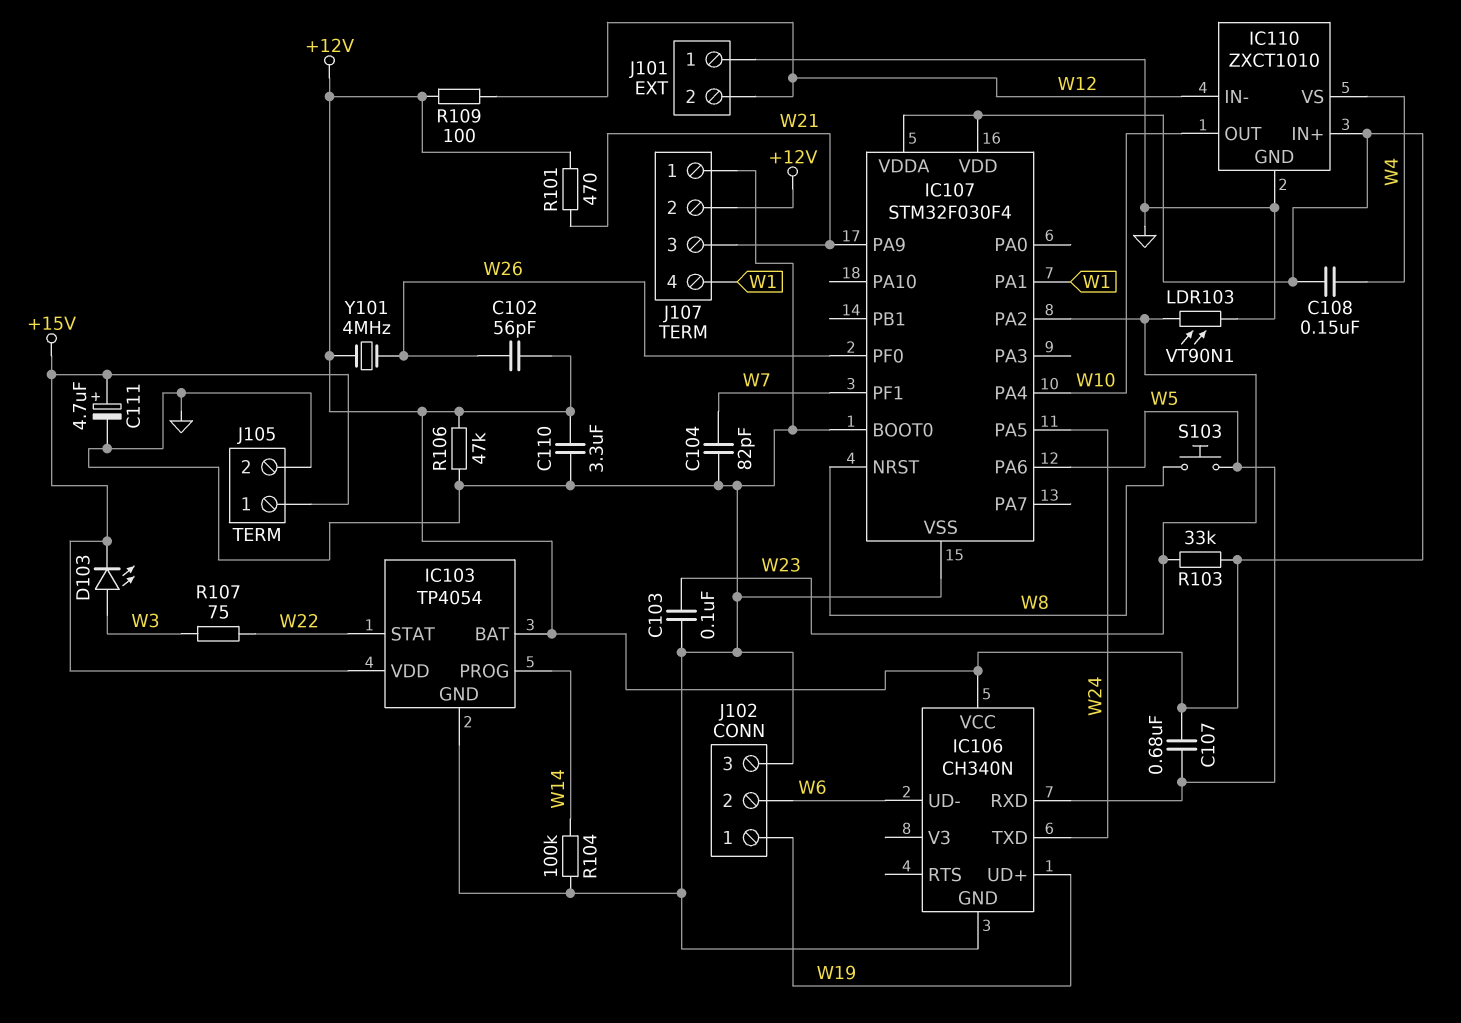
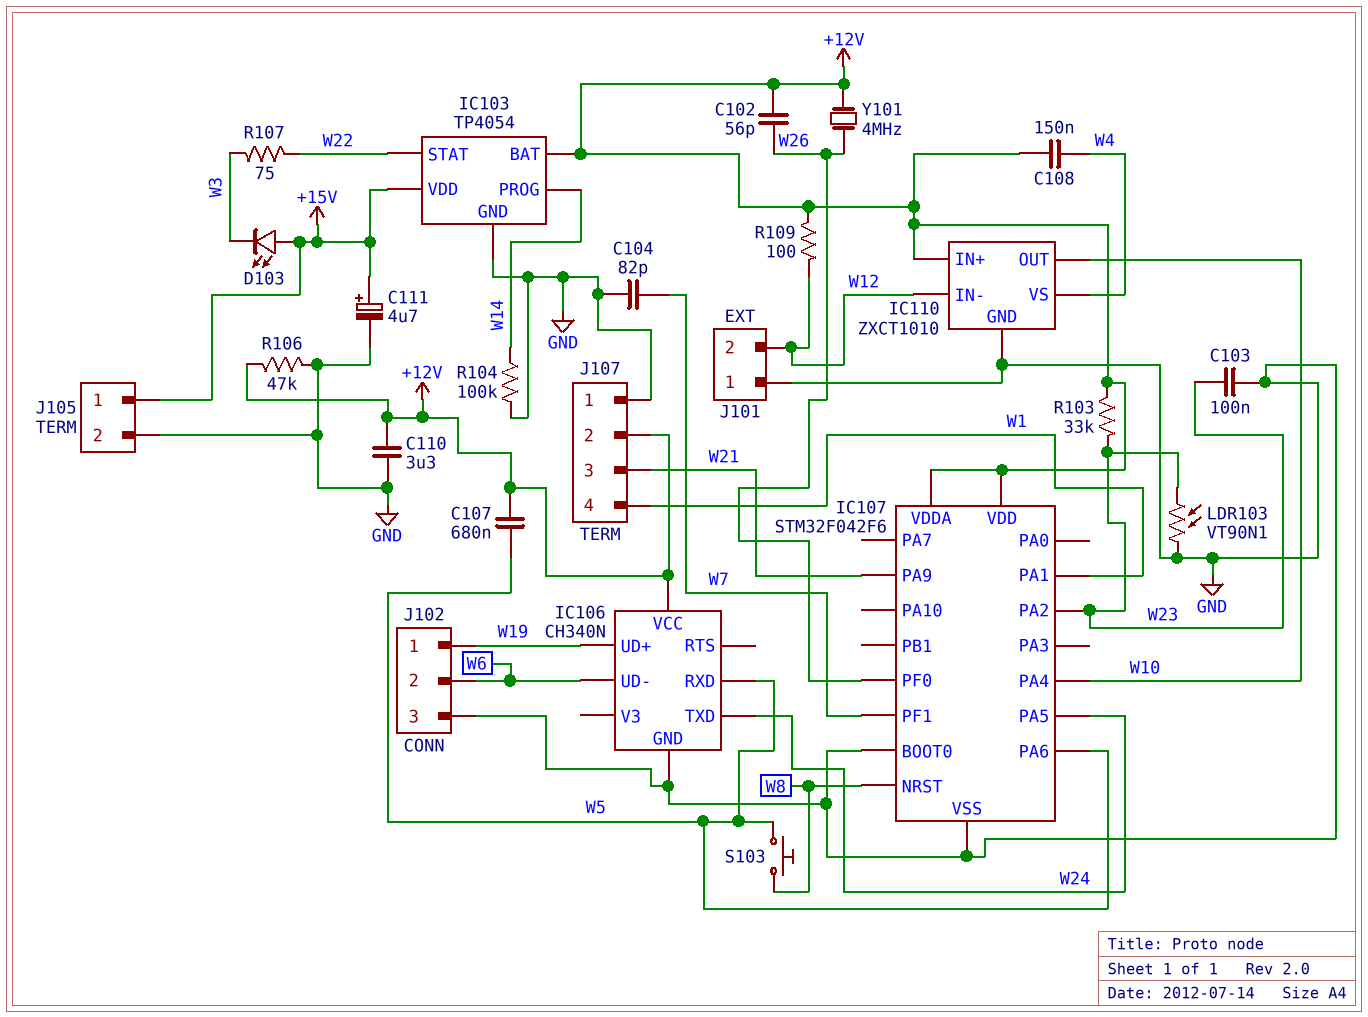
D103: LED (A W3, K +15V) -> LED (A +15V, K W3)
IC107: STM32F030F4 -> STM32F042F6
R101: 470 (+12V, W21) -> none

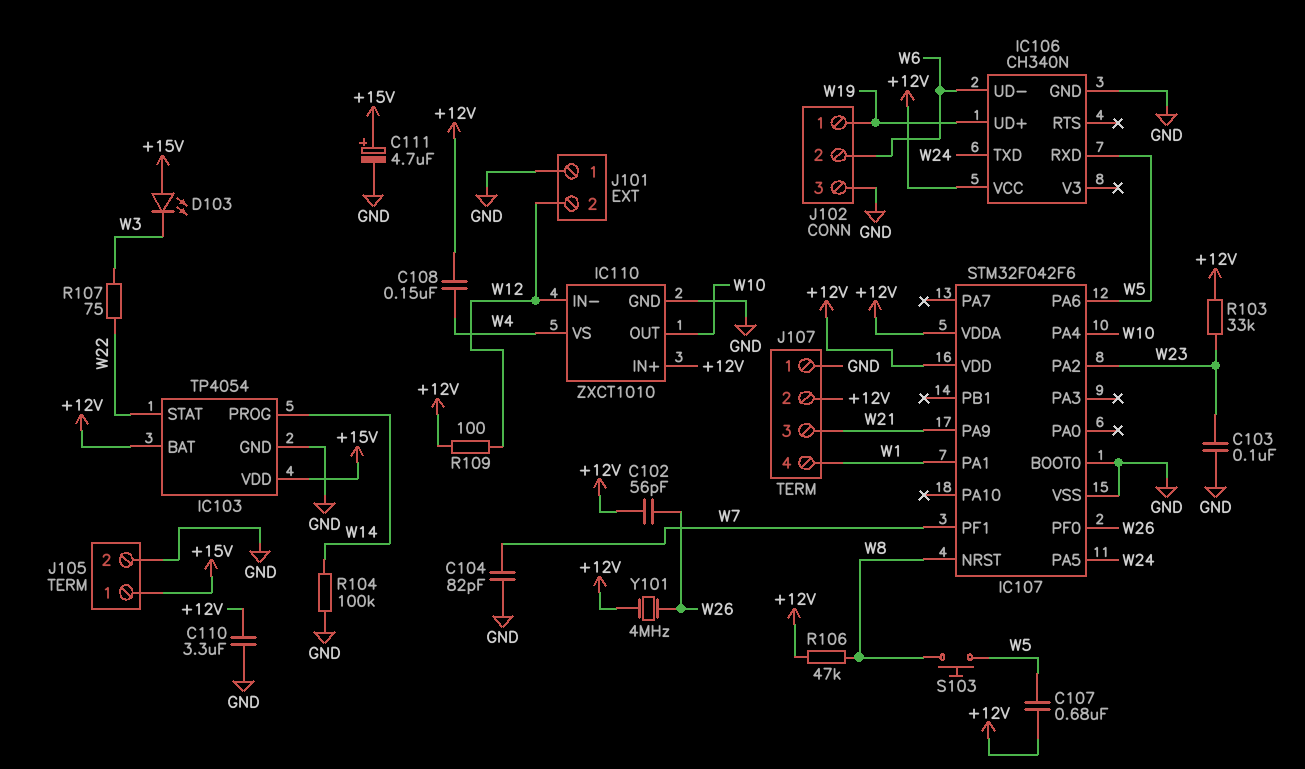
LDR103: VT90N1 (GND, W23) -> none
R106: 47k (+12V, GND) -> 47k (+12V, W8)

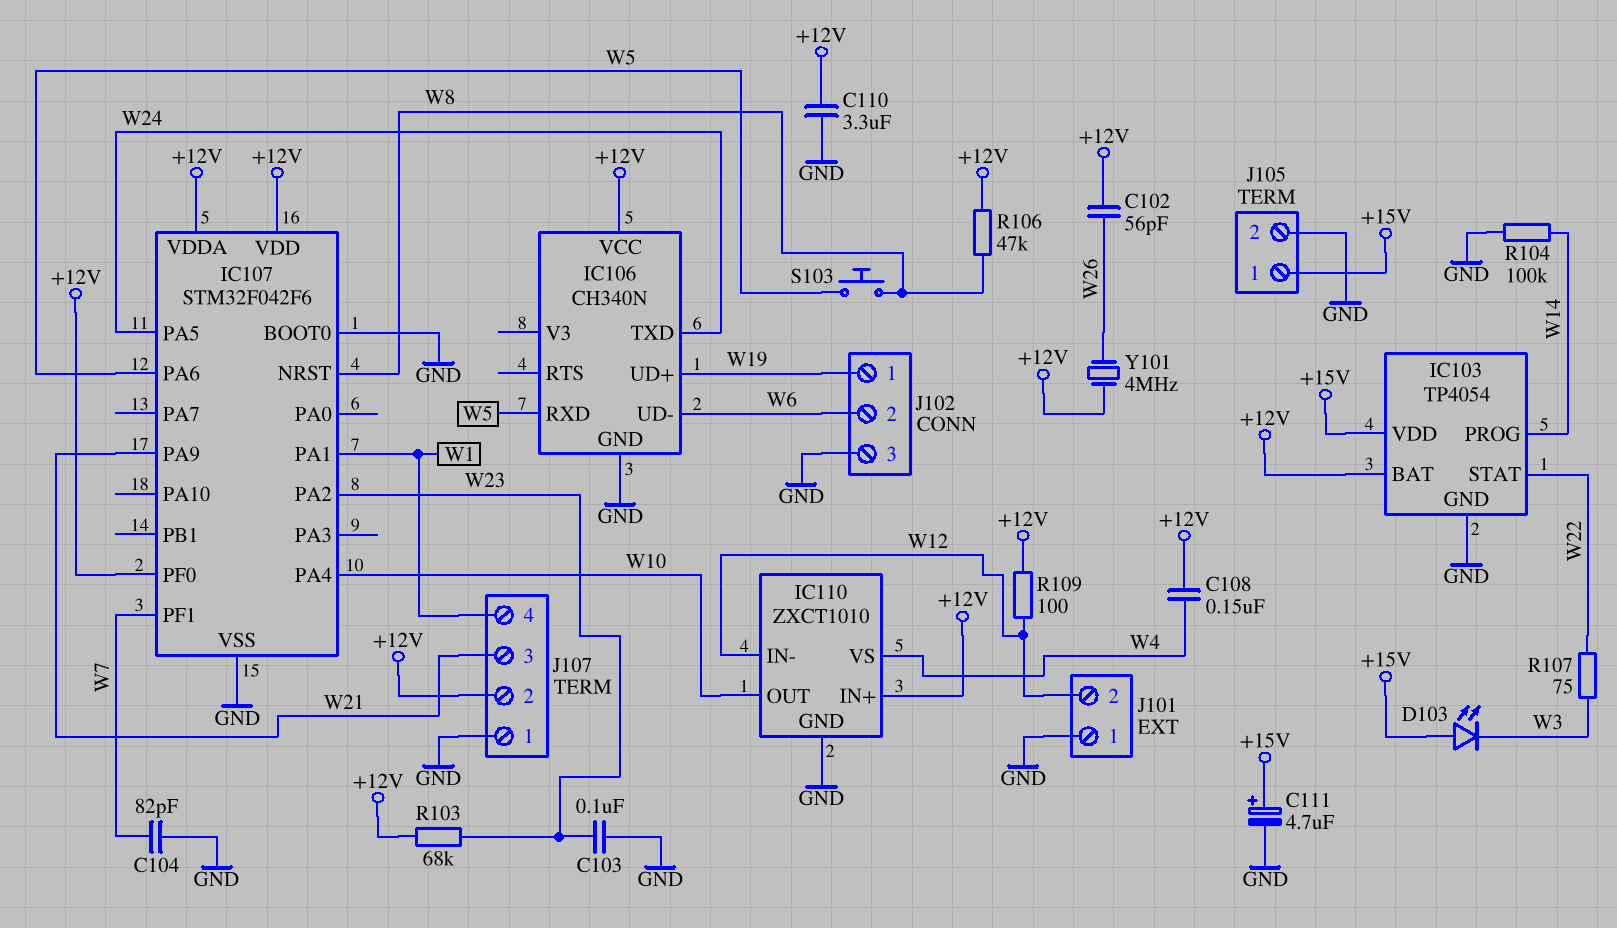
C107: 680nF (+12V, W5) -> none
IC107 pin PF0: W26 -> +12V
R103: 33k (+12V, W23) -> 68k (+12V, W23)

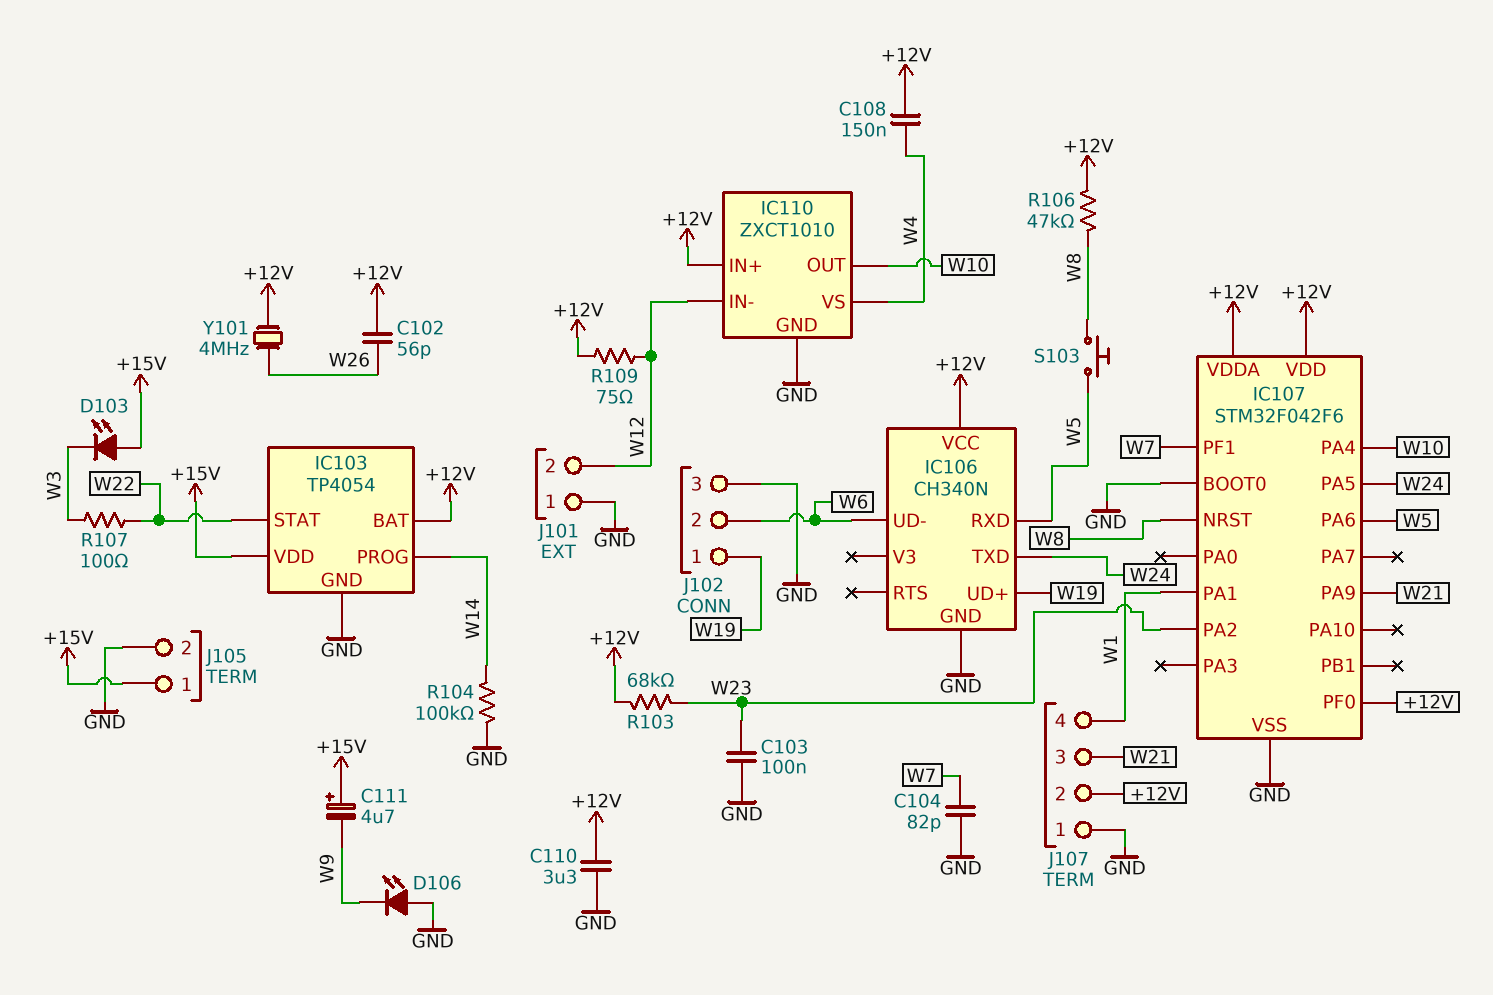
C111: 4.7uF (plus +15V, minus GND) -> 4.7uF (plus +15V, minus W9)
D106: none -> LED (A GND, K W9)
R107: 75 (W3, W22) -> 100 (W3, W22)
R109: 100 (+12V, W12) -> 75 (+12V, W12)

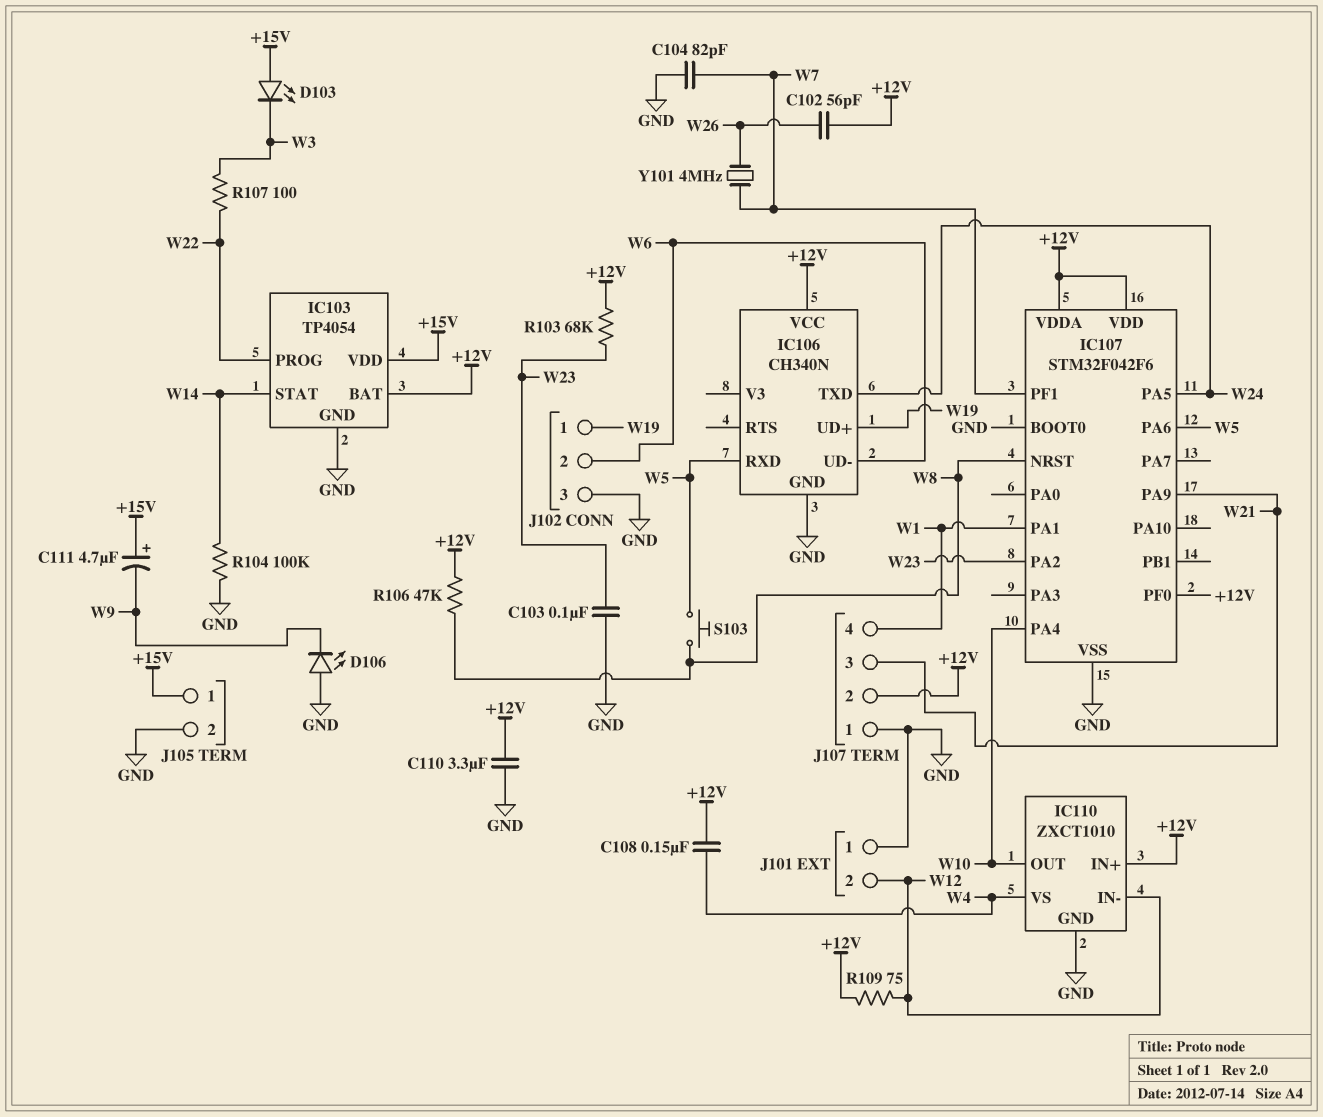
IC103 pin PROG: W14 -> W22
IC103 pin STAT: W22 -> W14
Y101: 4MHz (+12V, W26) -> 4MHz (W7, W26)

